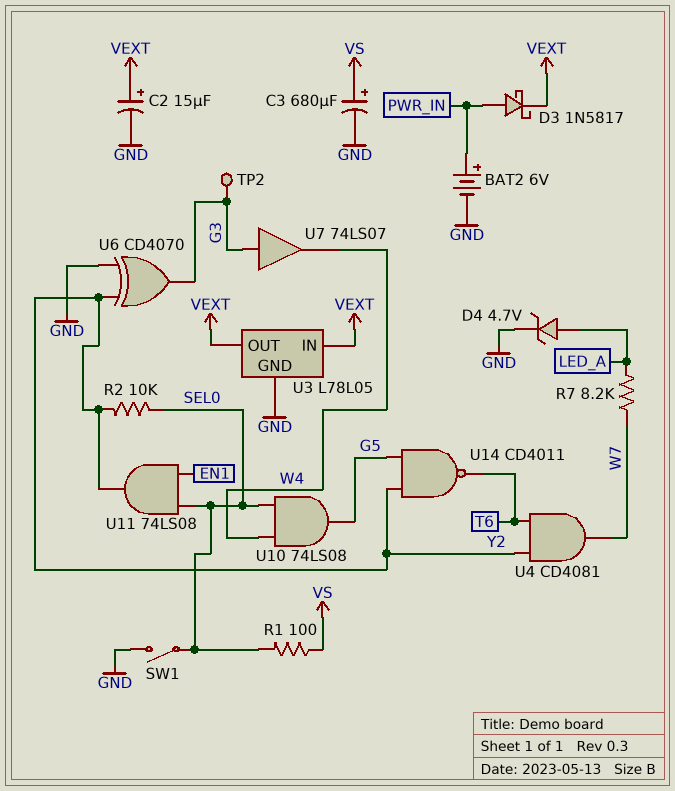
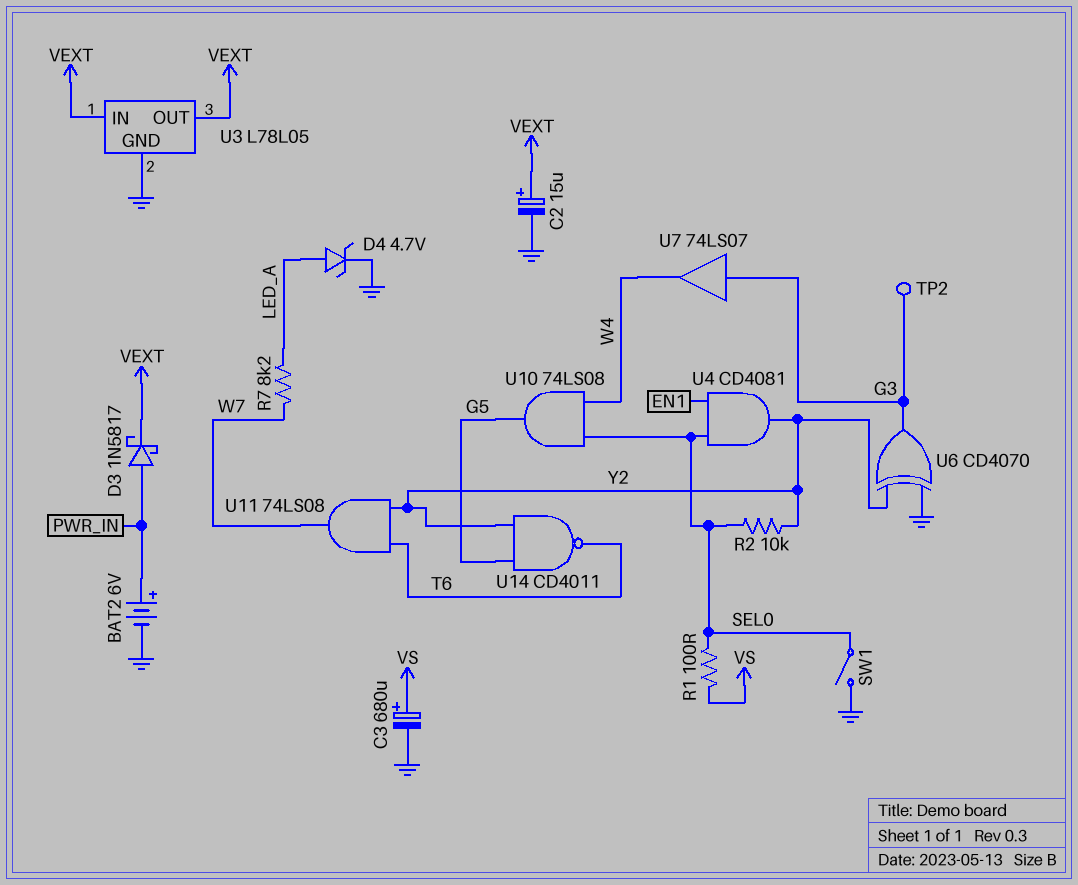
U4: AND CD4081 (in T6, in Y2, out W7) -> AND CD4081 (in EN1, in SEL0, out Y2)
U11: AND 74LS08 (in EN1, in SEL0, out Y2) -> AND 74LS08 (in T6, in Y2, out W7)

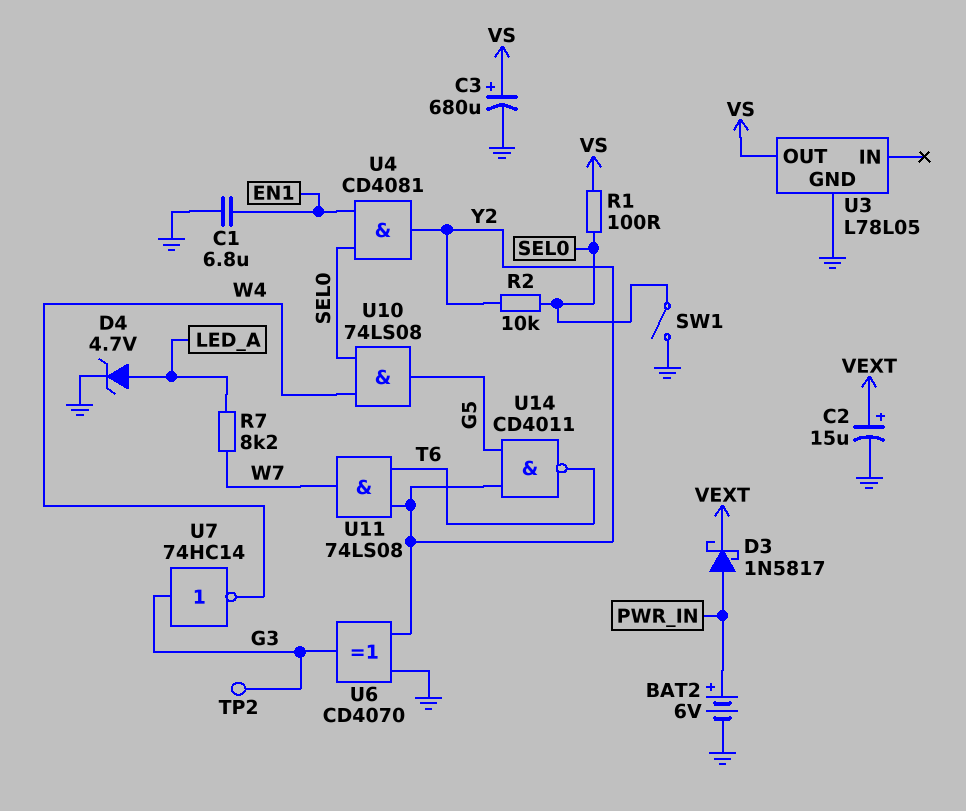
C1: none -> 6.8uF (EN1, GND)
U3 pin IN: VEXT -> none
U3 pin OUT: VEXT -> VS
U7: buffer 74LS07 (in G3, out W4) -> NOT 74HC14 (in G3, out W4)

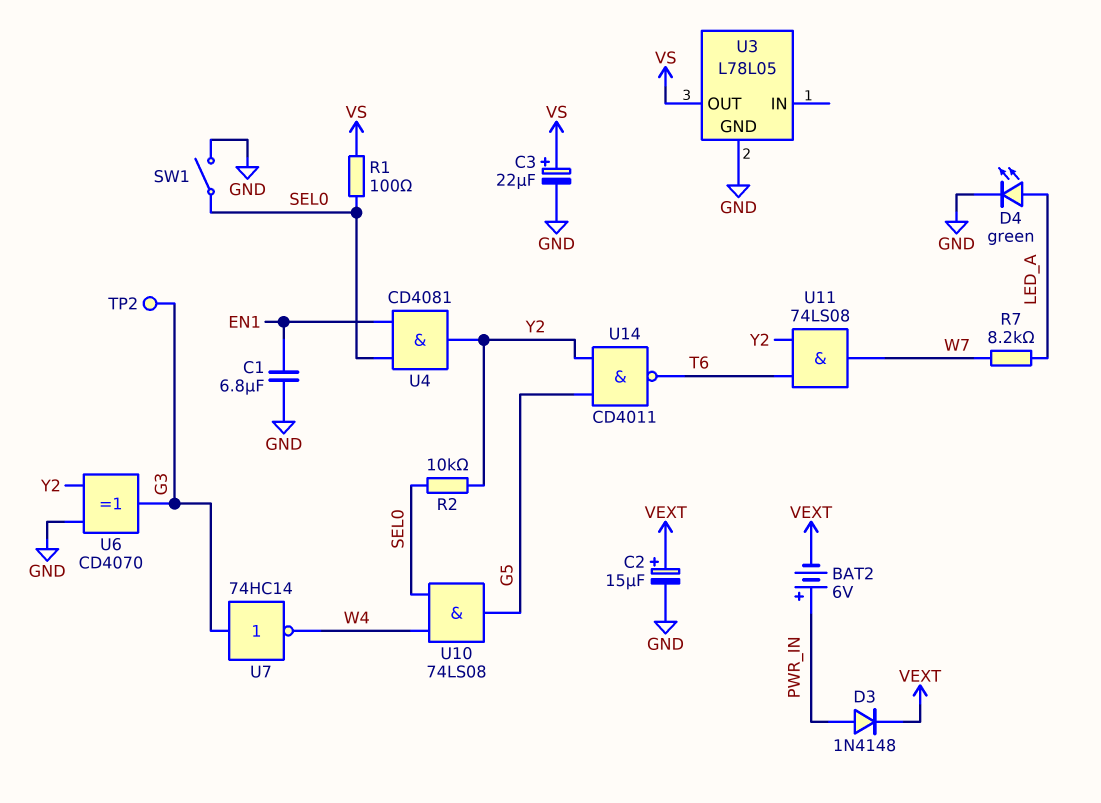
BAT2: 6V (plus PWR_IN, minus GND) -> 6V (plus PWR_IN, minus VEXT)
C3: 680uF (plus VS, minus GND) -> 22uF (plus VS, minus GND)
D3: schottky 1N5817 (A PWR_IN, K VEXT) -> diode 1N4148 (A PWR_IN, K VEXT)
D4: zener 4.7V (A LED_A, K GND) -> LED green (A LED_A, K GND)

